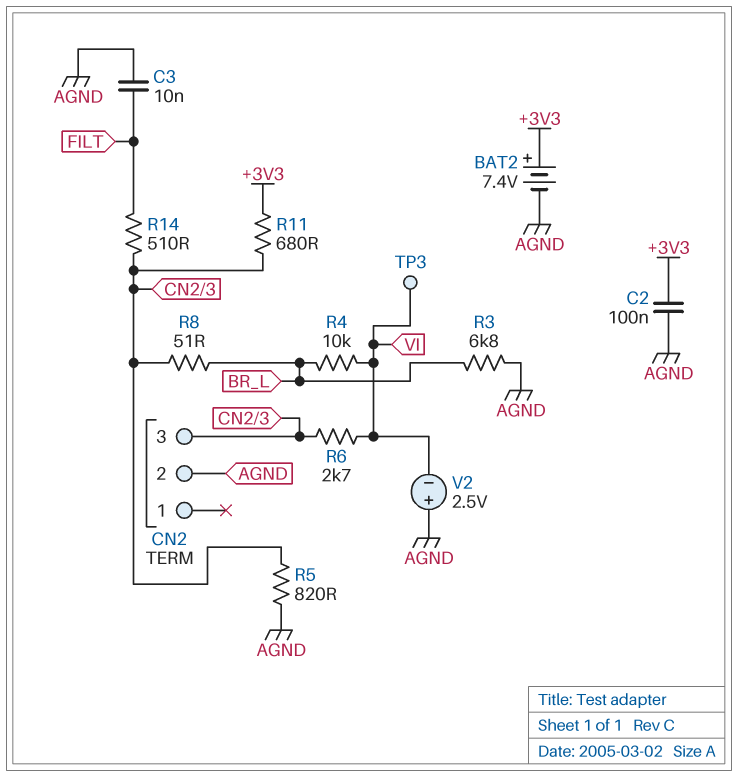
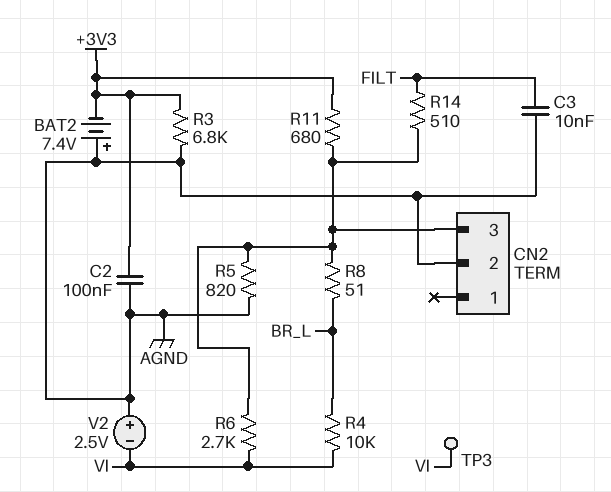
BAT2: 7.4V (plus +3V3, minus AGND) -> 7.4V (plus AGND, minus +3V3)
R3: 6.8k (AGND, BR_L) -> 6.8k (+3V3, AGND)

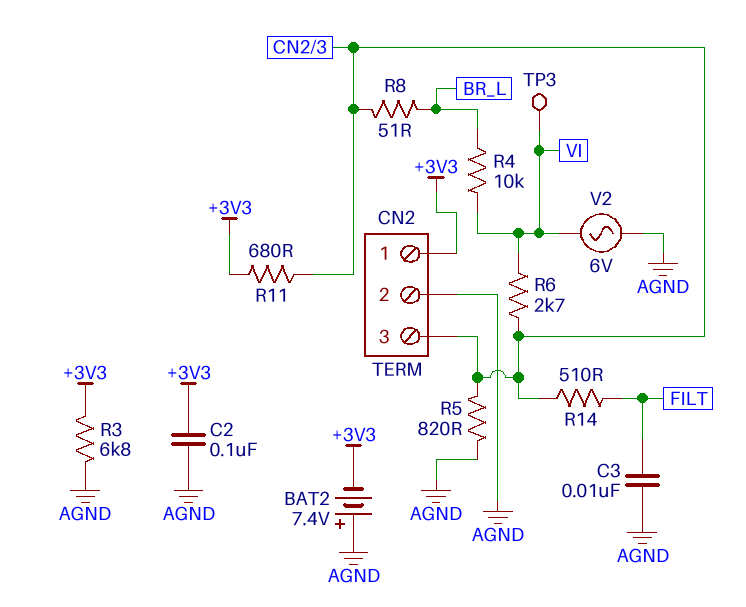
CN2 pin 1: none -> +3V3
V2: 2.5V (plus AGND, minus VI) -> AC 6V (AGND, VI)

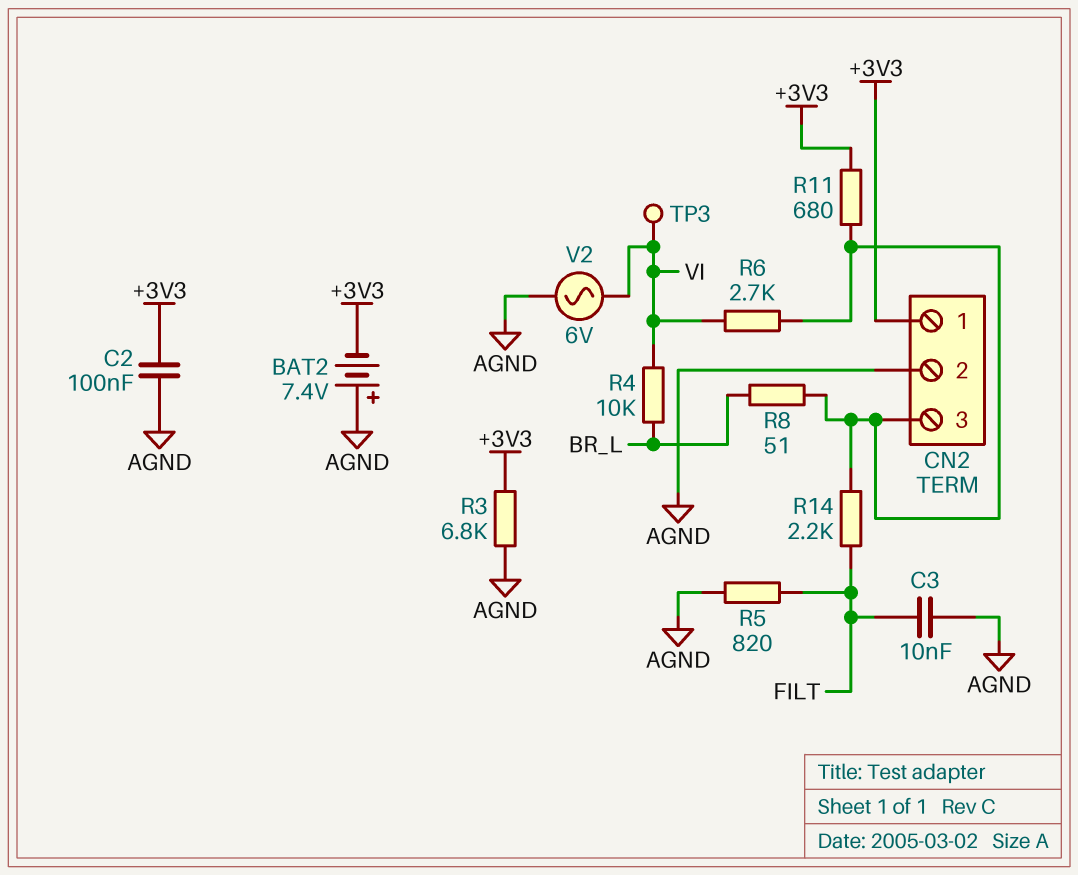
R5: 820 (AGND, CN2/3) -> 820 (AGND, FILT)
R14: 510 (CN2/3, FILT) -> 2.2k (CN2/3, FILT)

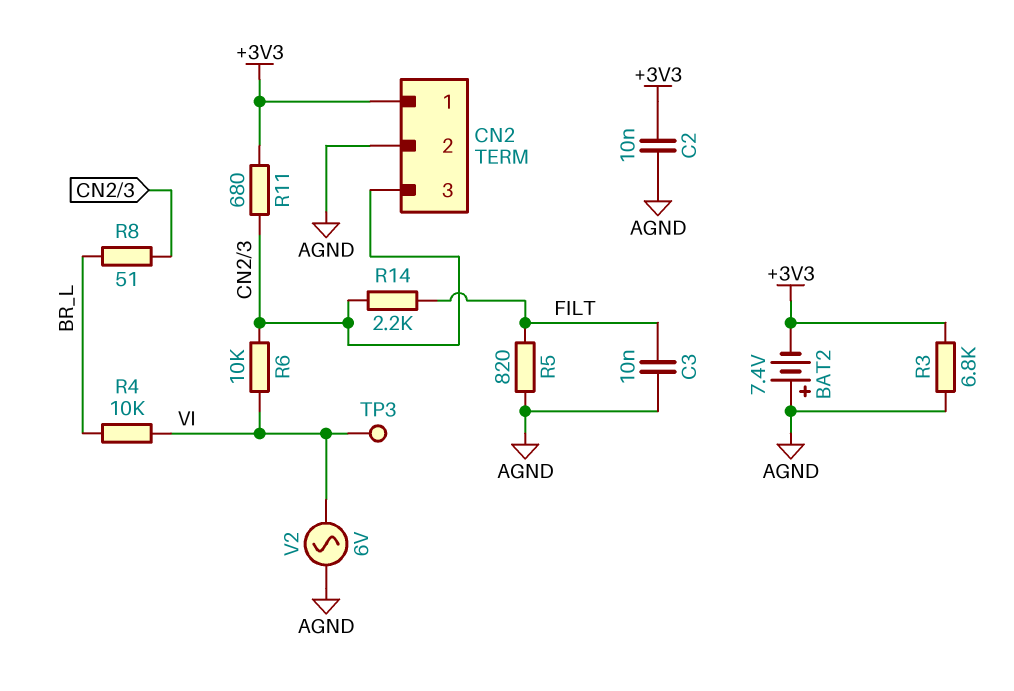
C2: 100nF (+3V3, AGND) -> 10nF (+3V3, AGND)
R6: 2.7k (CN2/3, VI) -> 10k (CN2/3, VI)

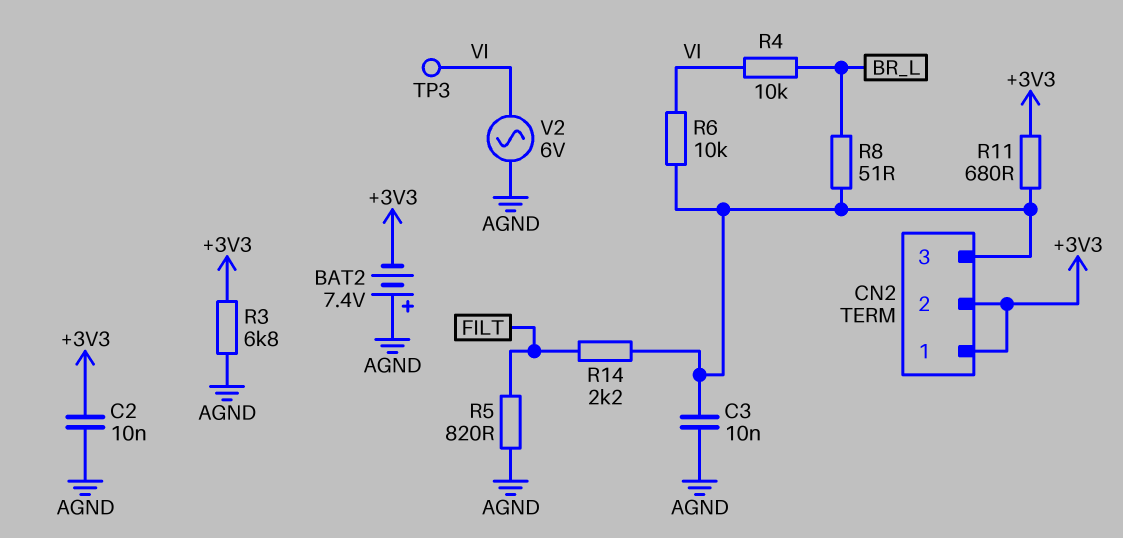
C3: 10nF (AGND, FILT) -> 10nF (AGND, CN2/3)
CN2 pin 2: AGND -> +3V3

